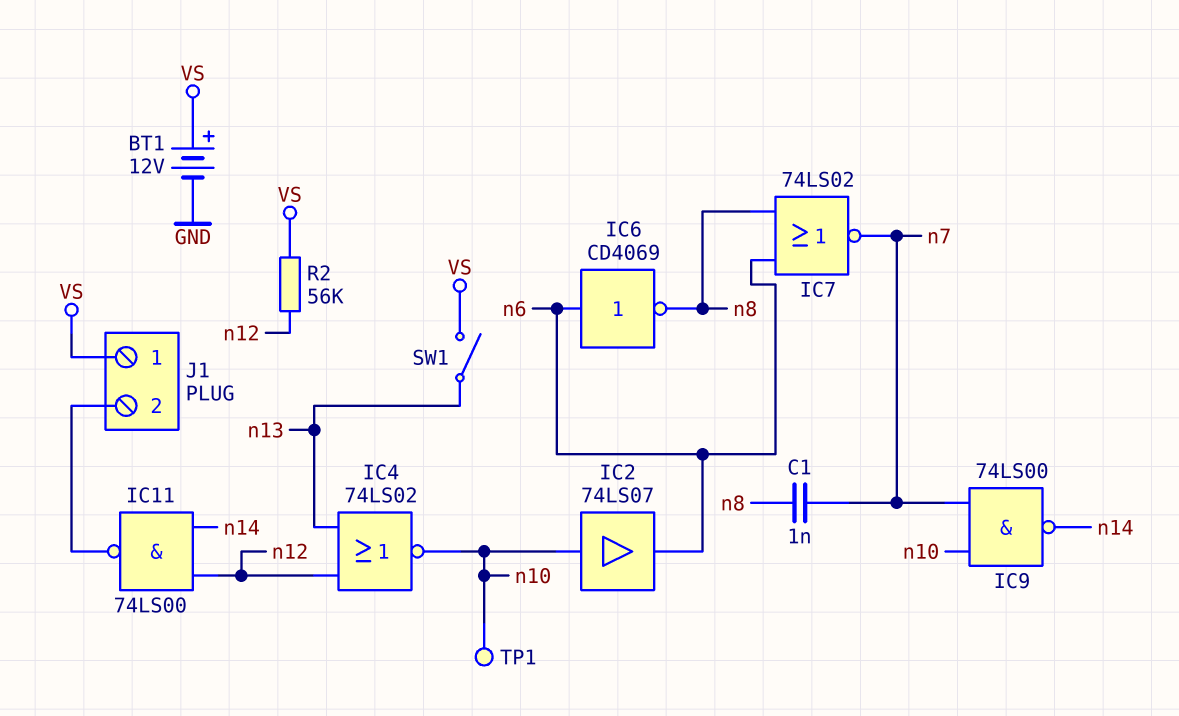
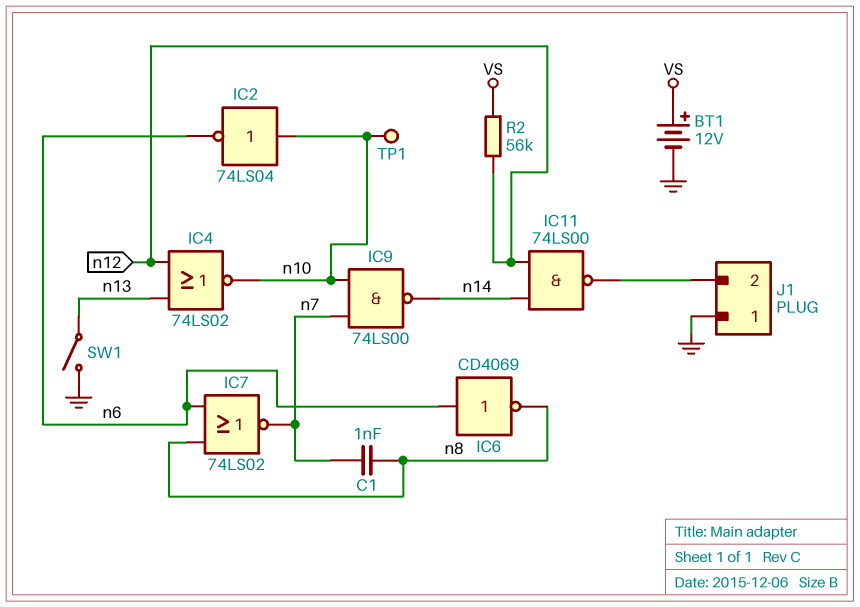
IC2: buffer 74LS07 (in n10, out n6) -> NOT 74LS04 (in n10, out n6)
J1 pin 1: VS -> GND
SW1: switch (VS, n13) -> switch (GND, n13)

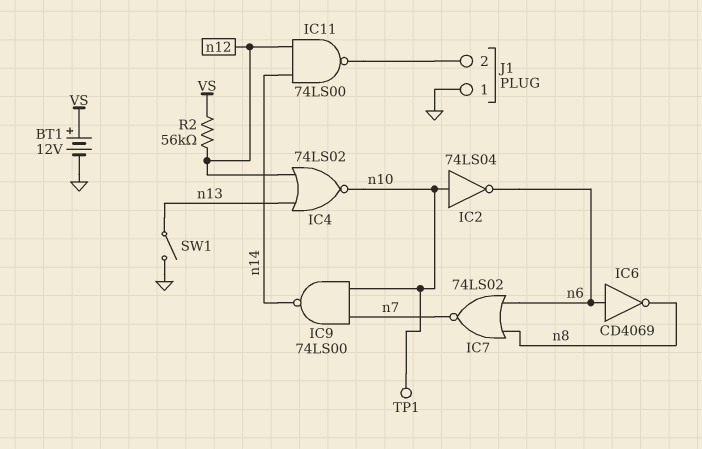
C1: 1nF (n7, n8) -> none

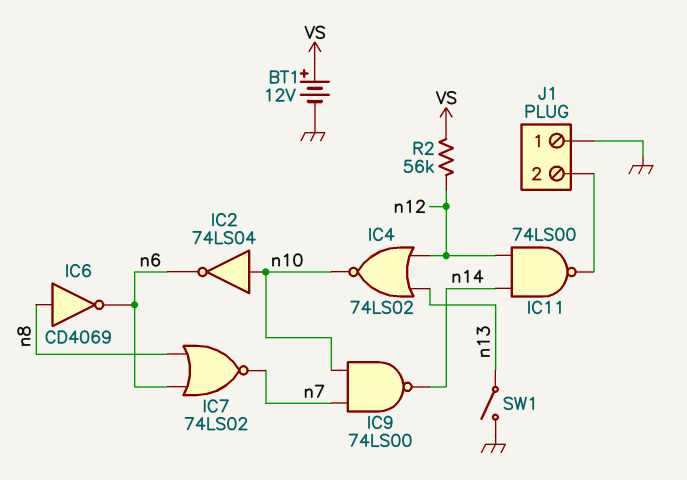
IC6: NOT CD4069 (in n6, out n8) -> NOT CD4069 (in n8, out n6)
TP1: test point (n10) -> none

